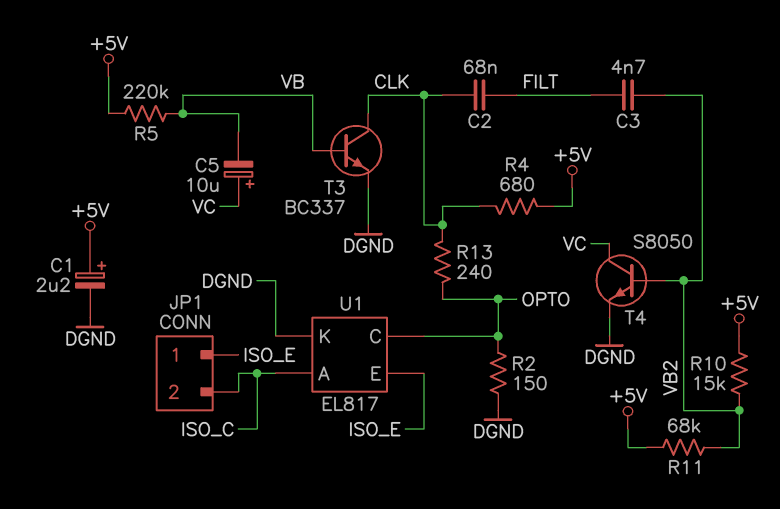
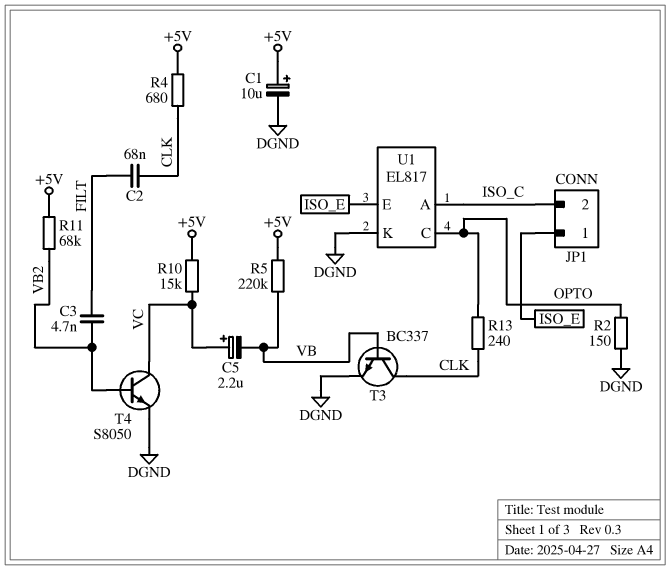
C1: 2.2uF (plus +5V, minus DGND) -> 10uF (plus +5V, minus DGND)
C5: 10uF (plus VC, minus VB) -> 2.2uF (plus VC, minus VB)
R10: 15k (+5V, VB2) -> 15k (+5V, VC)

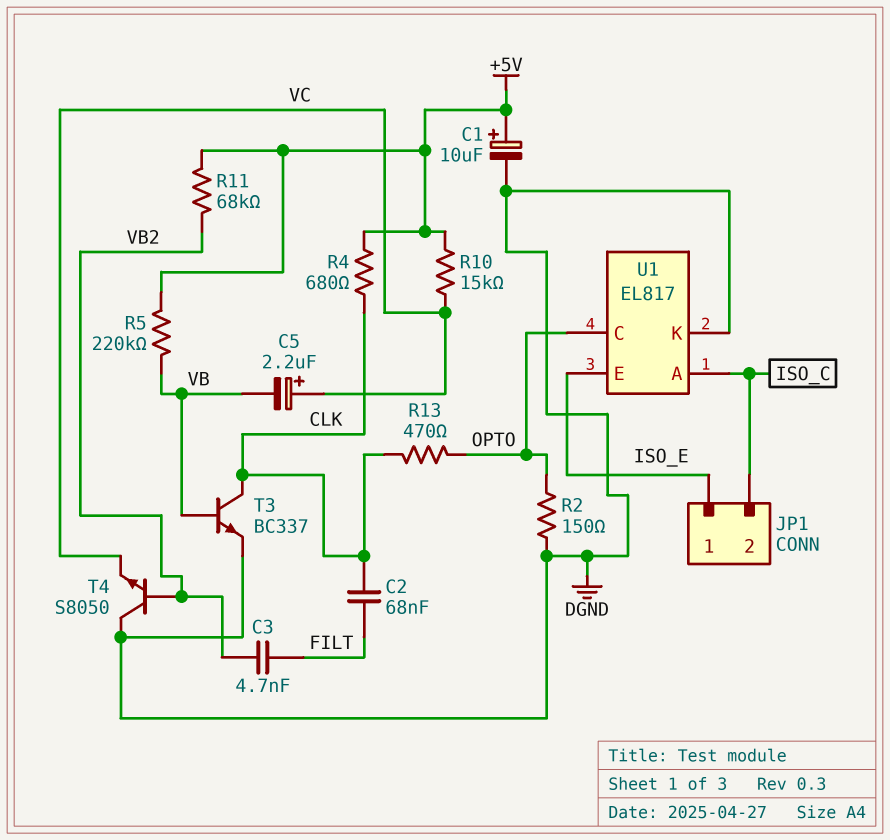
R13: 240 (CLK, OPTO) -> 470 (CLK, OPTO)
T4: NPN S8050 (B VB2, C VC, E DGND) -> NPN S8050 (B VB2, C DGND, E VC)

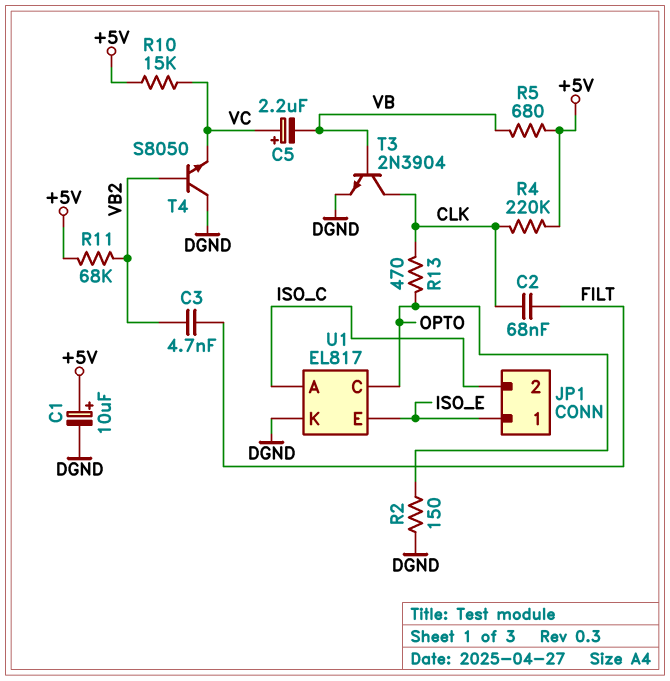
R4: 680 (+5V, CLK) -> 220k (+5V, CLK)
R5: 220k (+5V, VB) -> 680 (+5V, VB)
T3: NPN BC337 (B VB, C CLK, E DGND) -> NPN 2N3904 (B VB, C CLK, E DGND)

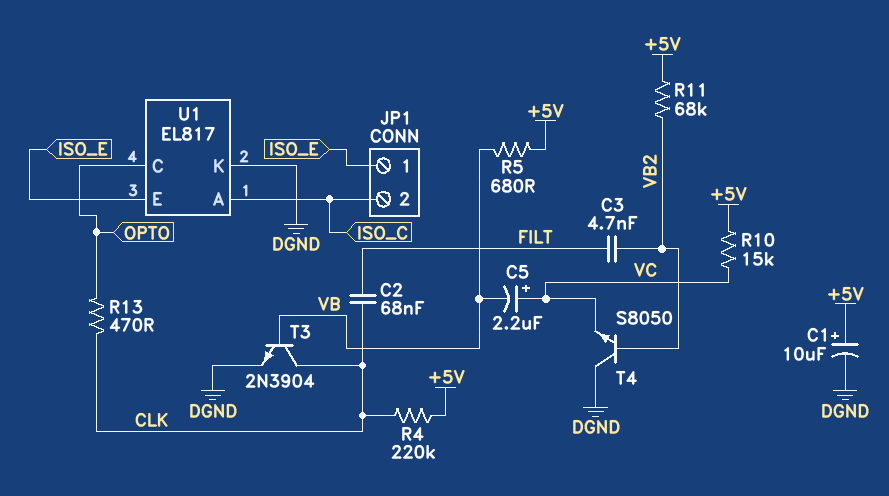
R2: 150 (DGND, OPTO) -> none

